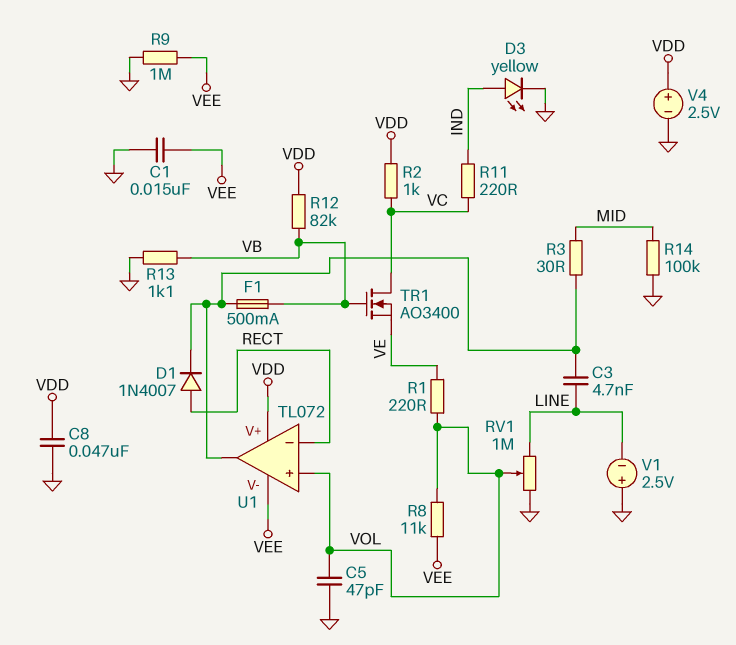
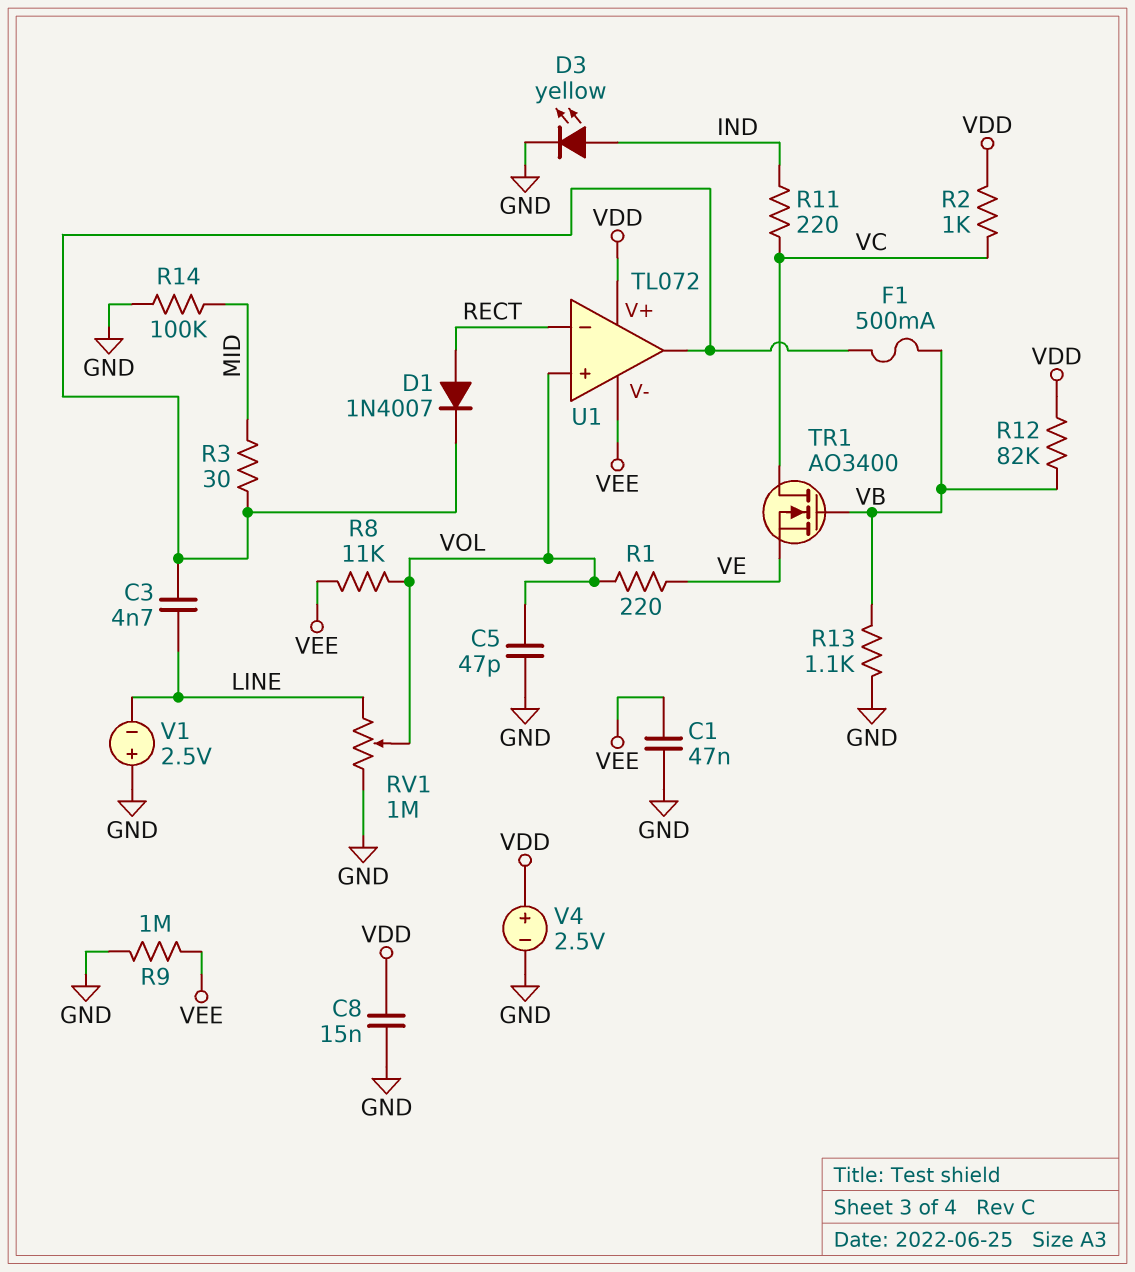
C1: 15nF (GND, VEE) -> 47nF (GND, VEE)
C8: 47nF (GND, VDD) -> 15nF (GND, VDD)

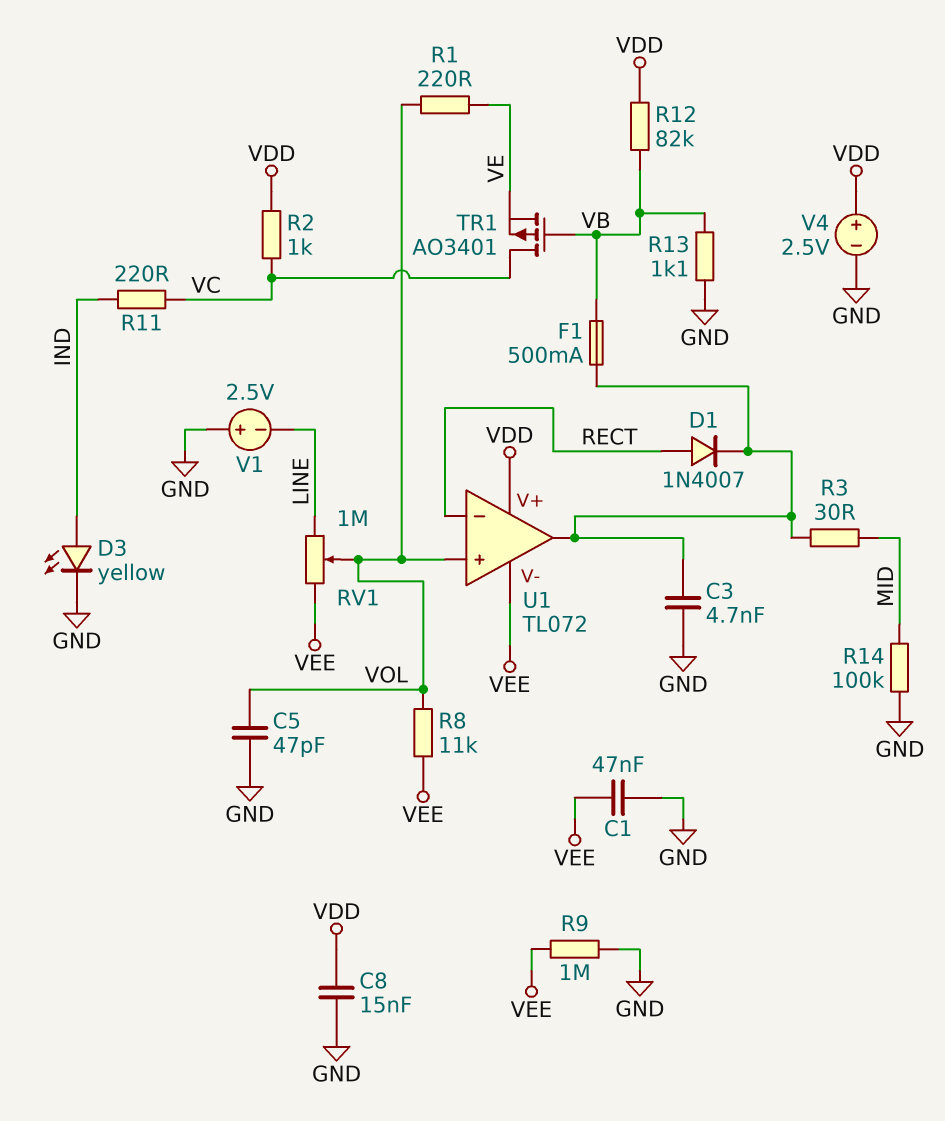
C3: 4.7nF (LINE, U1/out) -> 4.7nF (GND, U1/out)
RV1: 1M (GND, LINE, wiper VOL) -> 1M (LINE, VEE, wiper VOL)
TR1: NMOS AO3400 (G VB, D VC, S VE) -> PMOS AO3401 (G VB, D VC, S VE)

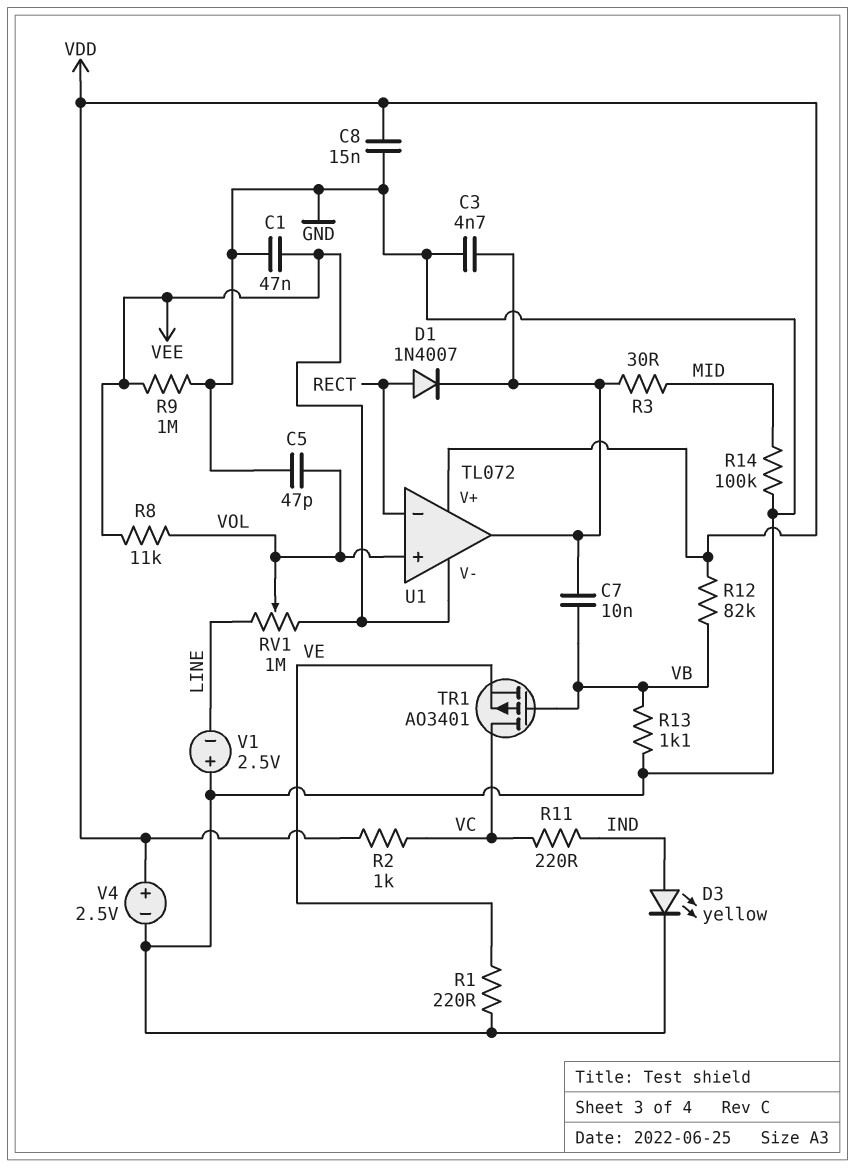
C7: none -> 10nF (U1/out, VB)
F1: 500mA (U1/out, VB) -> none
R1: 220 (VE, VOL) -> 220 (GND, VE)

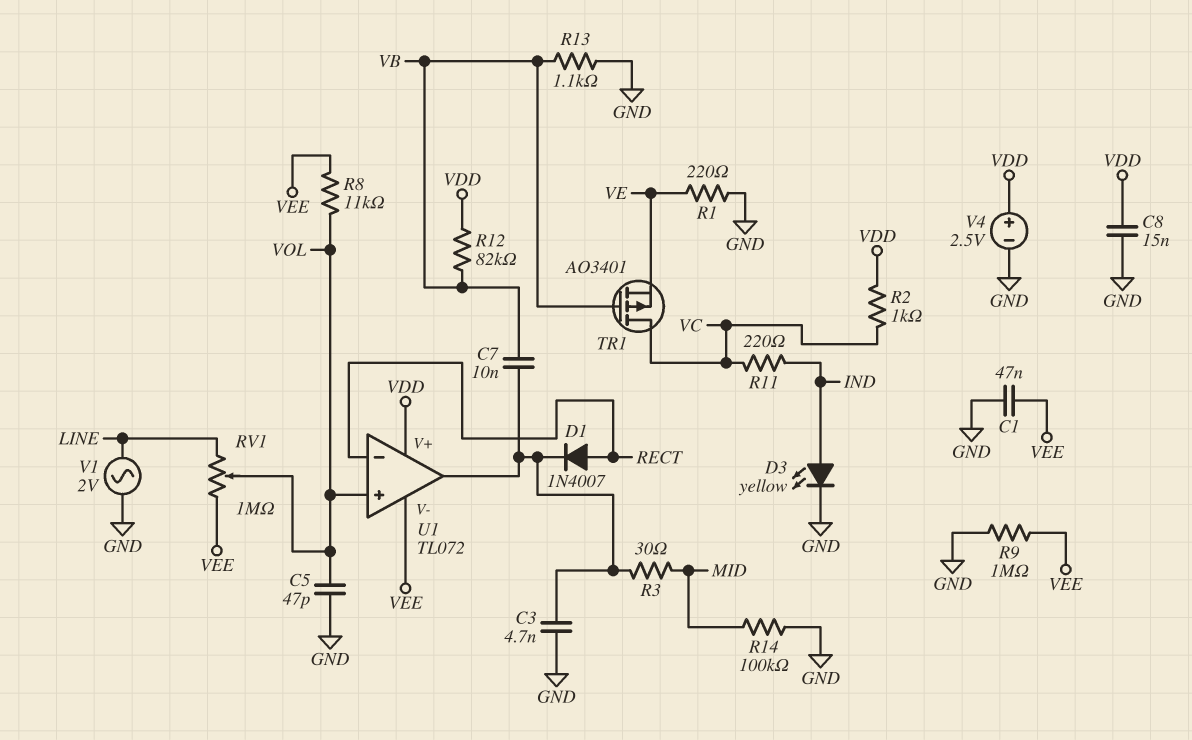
V1: 2.5V (plus GND, minus LINE) -> AC 2V (GND, LINE)

